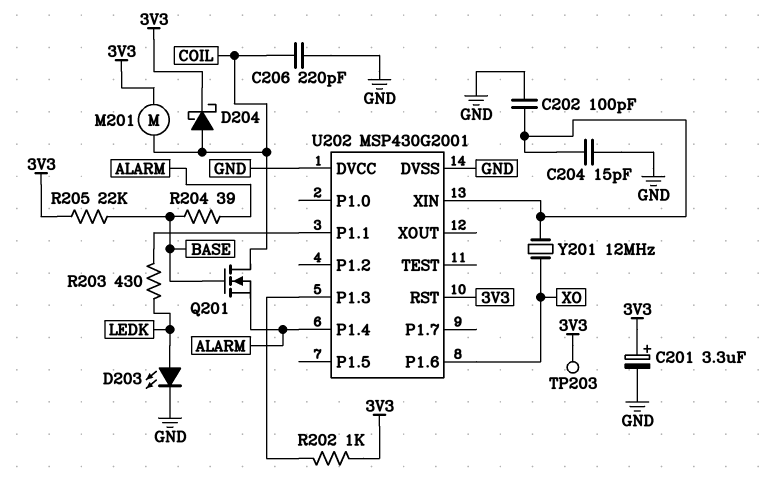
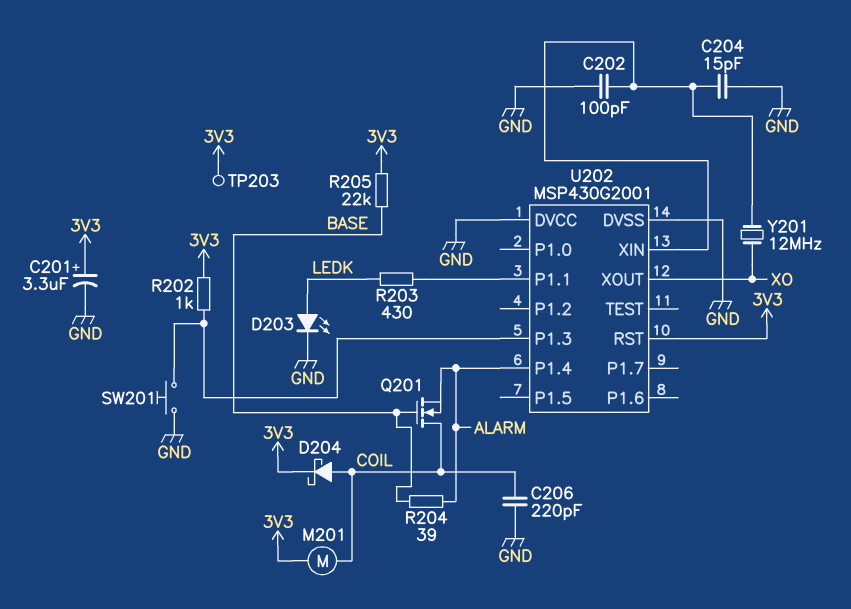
SW201: none -> button (GND, U202/P1.3)
U202 pin P1.6: XO -> none
U202 pin XOUT: none -> XO

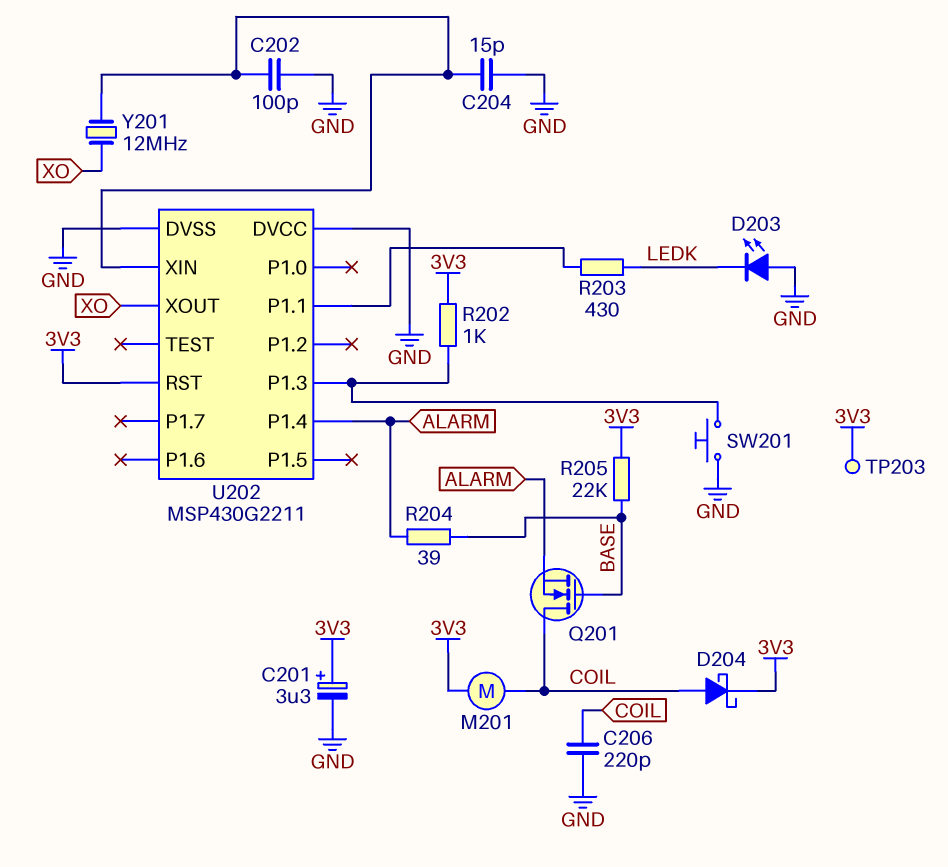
D203: LED (A LEDK, K GND) -> LED (A GND, K LEDK)
U202: MSP430G2001 -> MSP430G2211

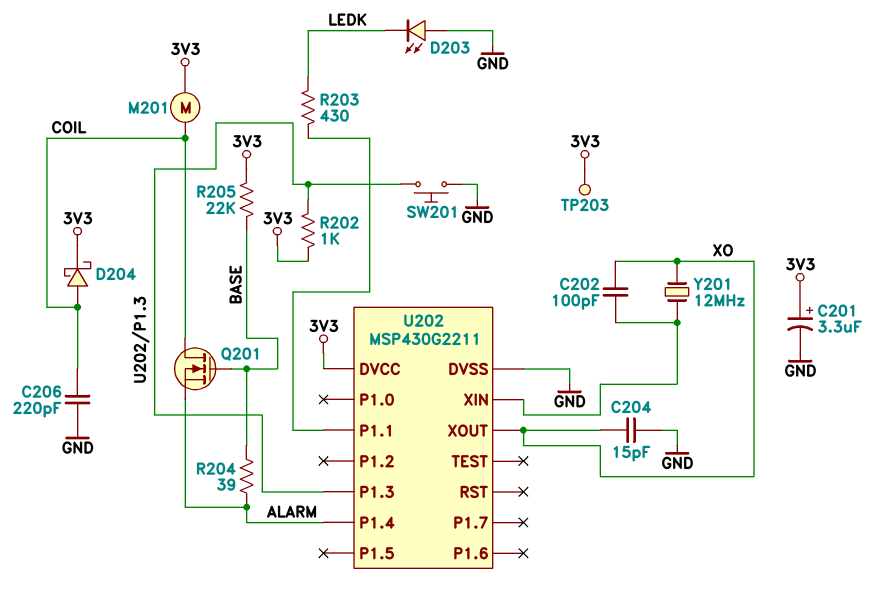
C202: 100pF (GND, U202/XIN) -> 100pF (U202/XIN, XO)
C204: 15pF (GND, U202/XIN) -> 15pF (GND, XO)
U202 pin DVCC: GND -> 3V3
U202 pin RST: 3V3 -> none

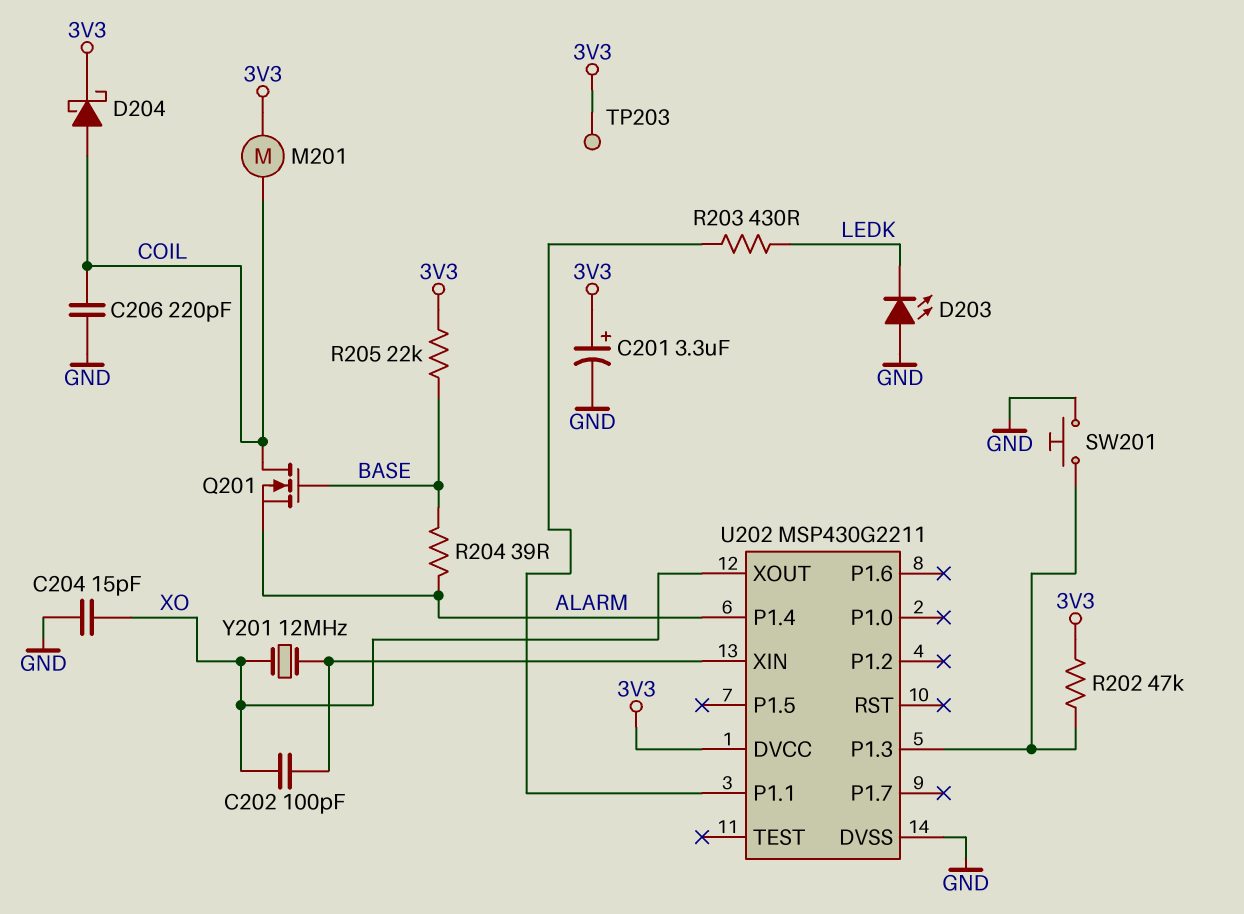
R202: 1k (3V3, U202/P1.3) -> 47k (3V3, U202/P1.3)

